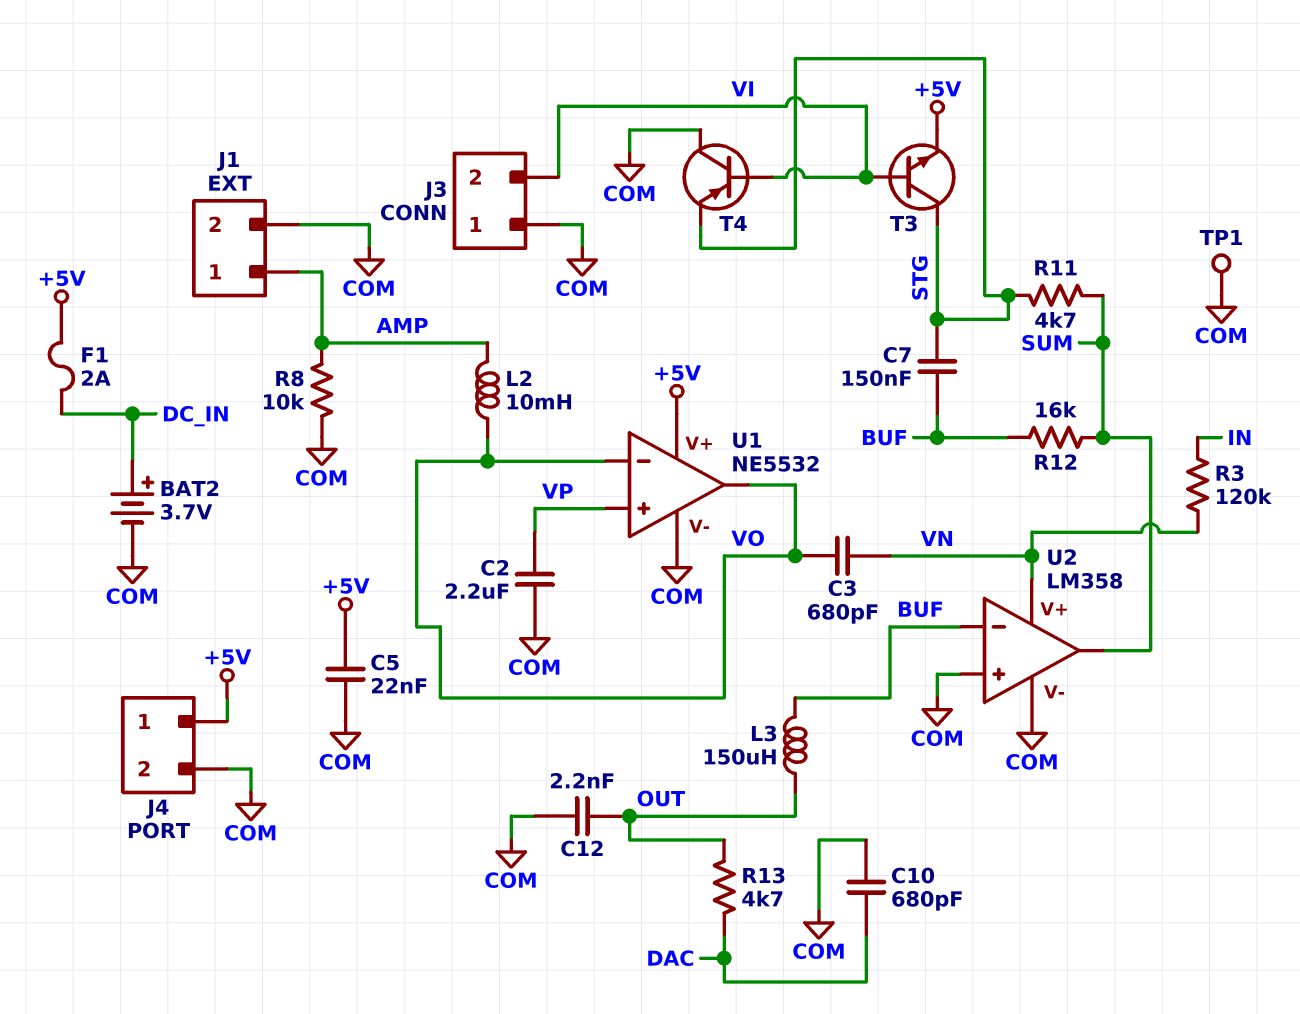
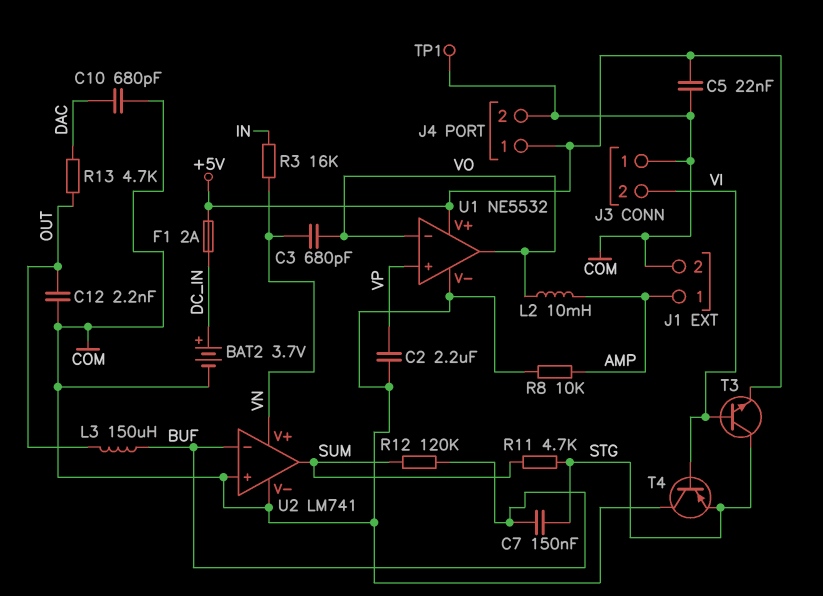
R3: 120k (IN, VN) -> 16k (IN, VN)
R12: 16k (BUF, SUM) -> 120k (BUF, SUM)
U2: LM358 -> LM741

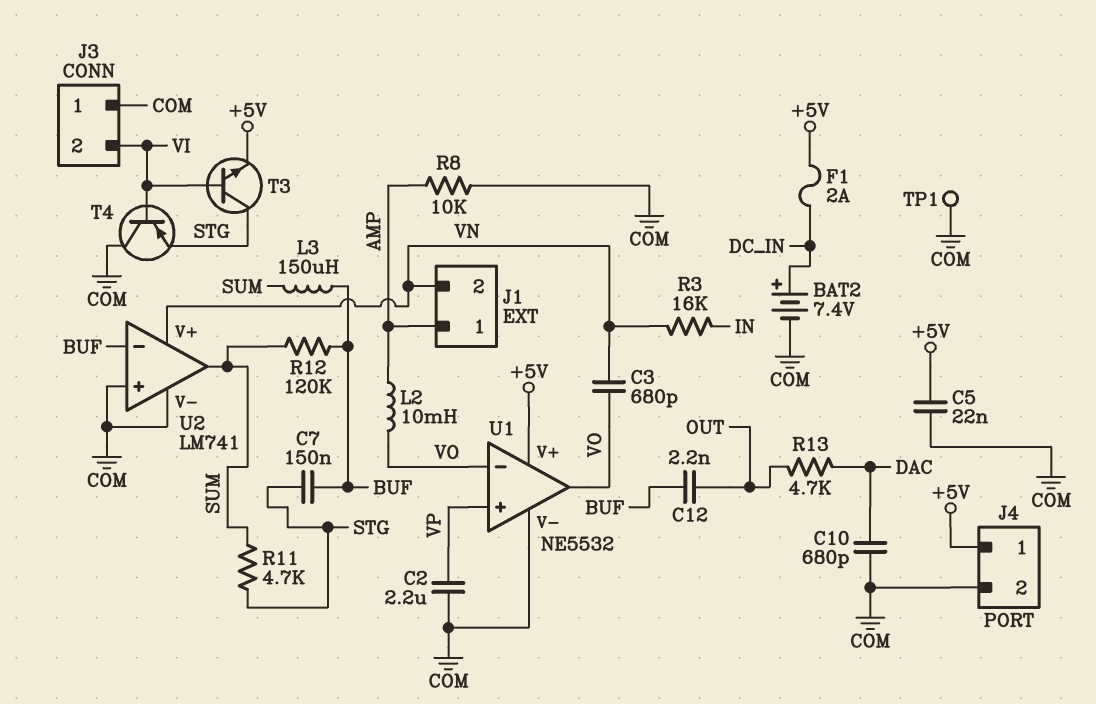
BAT2: 3.7V (plus DC_IN, minus COM) -> 7.4V (plus DC_IN, minus COM)
C12: 2.2nF (COM, OUT) -> 2.2nF (BUF, OUT)
J1 pin 2: COM -> VN
L3: 150uH (BUF, OUT) -> 150uH (BUF, SUM)

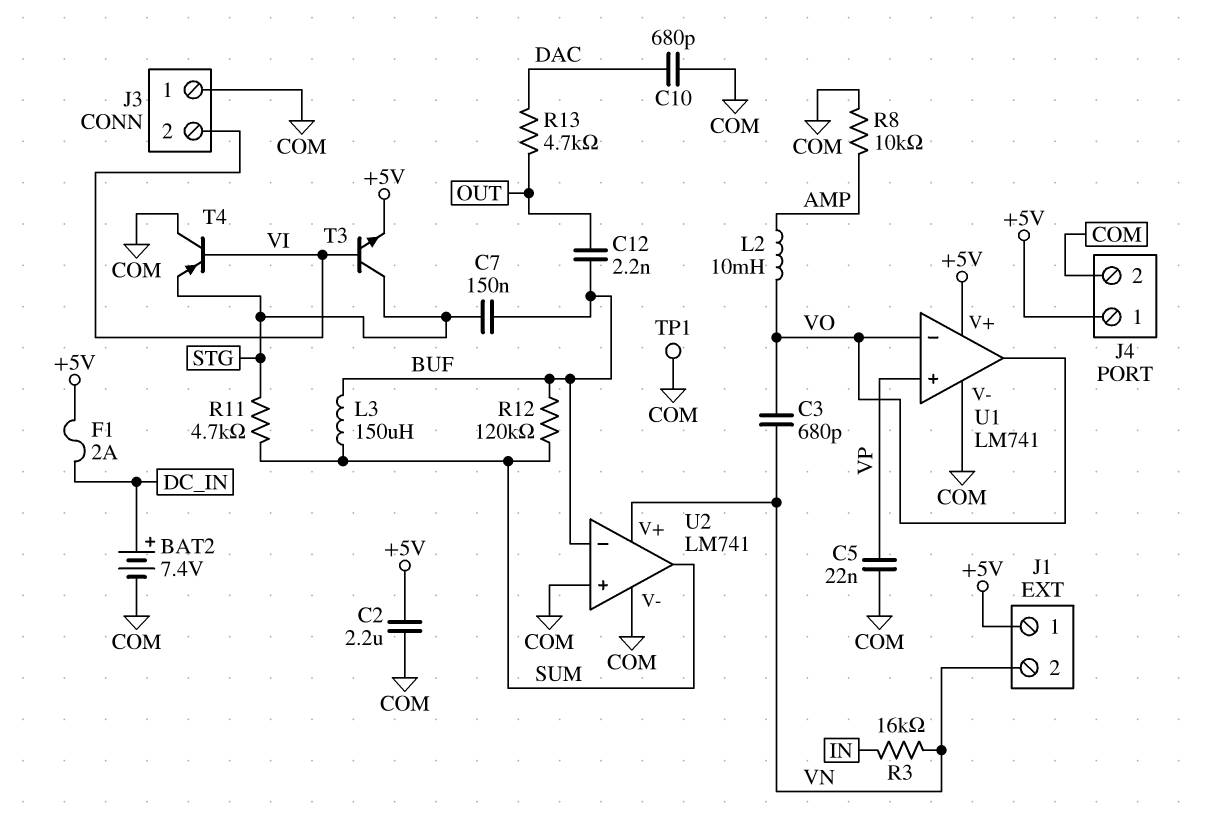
C2: 2.2uF (COM, VP) -> 2.2uF (+5V, COM)
C5: 22nF (+5V, COM) -> 22nF (COM, VP)
J1 pin 1: AMP -> +5V
U1: NE5532 -> LM741

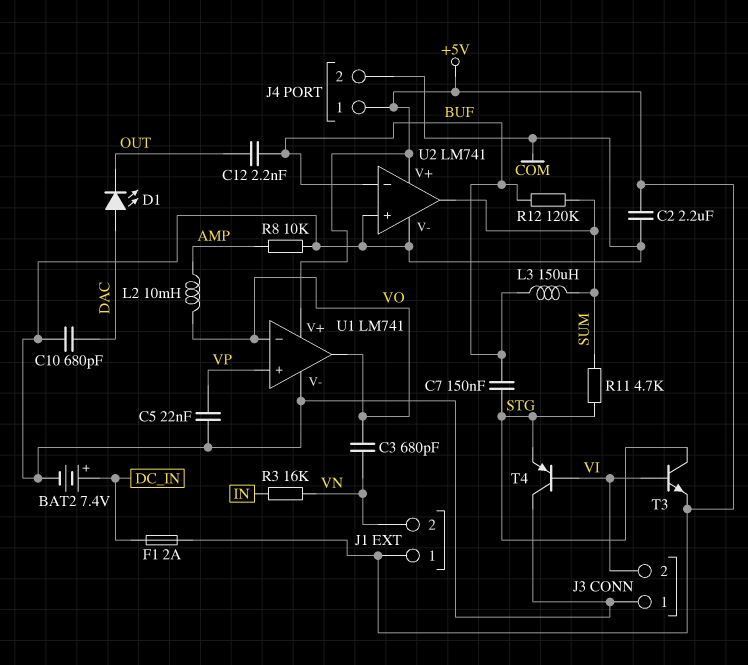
D1: none -> LED (A DAC, K OUT)
R13: 4.7k (DAC, OUT) -> none
TP1: test point (COM) -> none
U2 pin V+: VN -> +5V

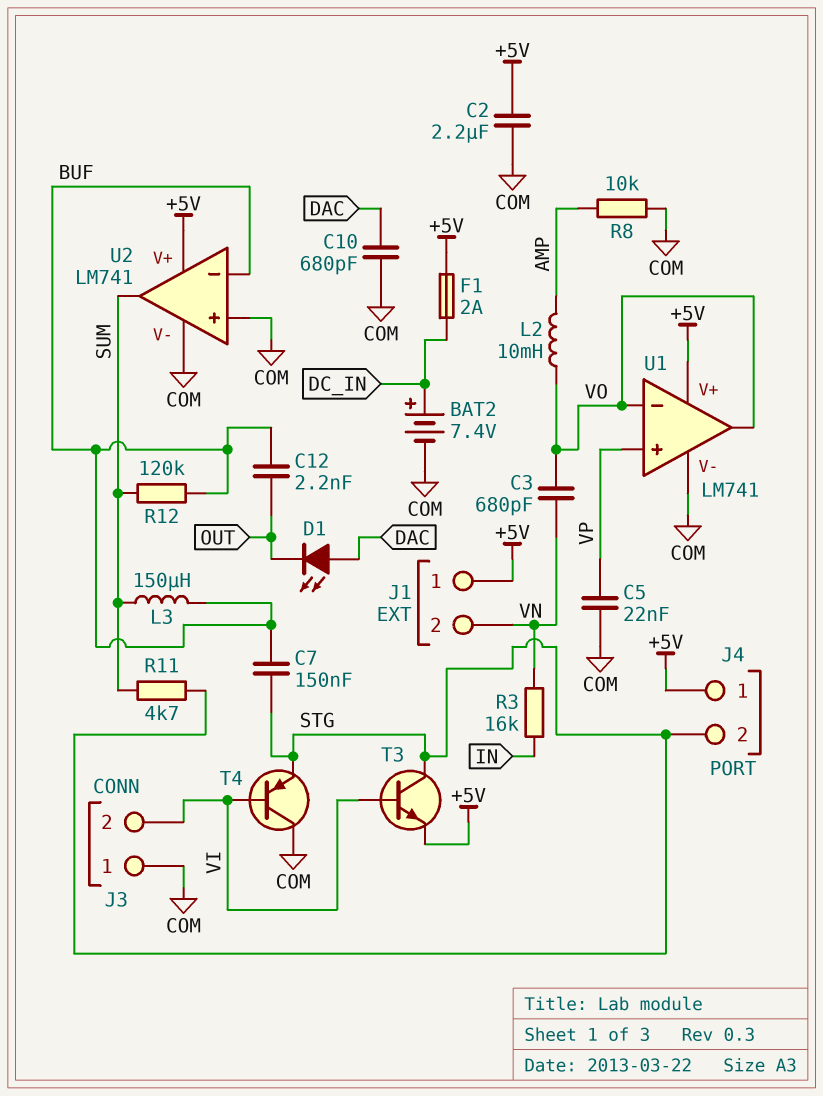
J4 pin 2: COM -> STG

